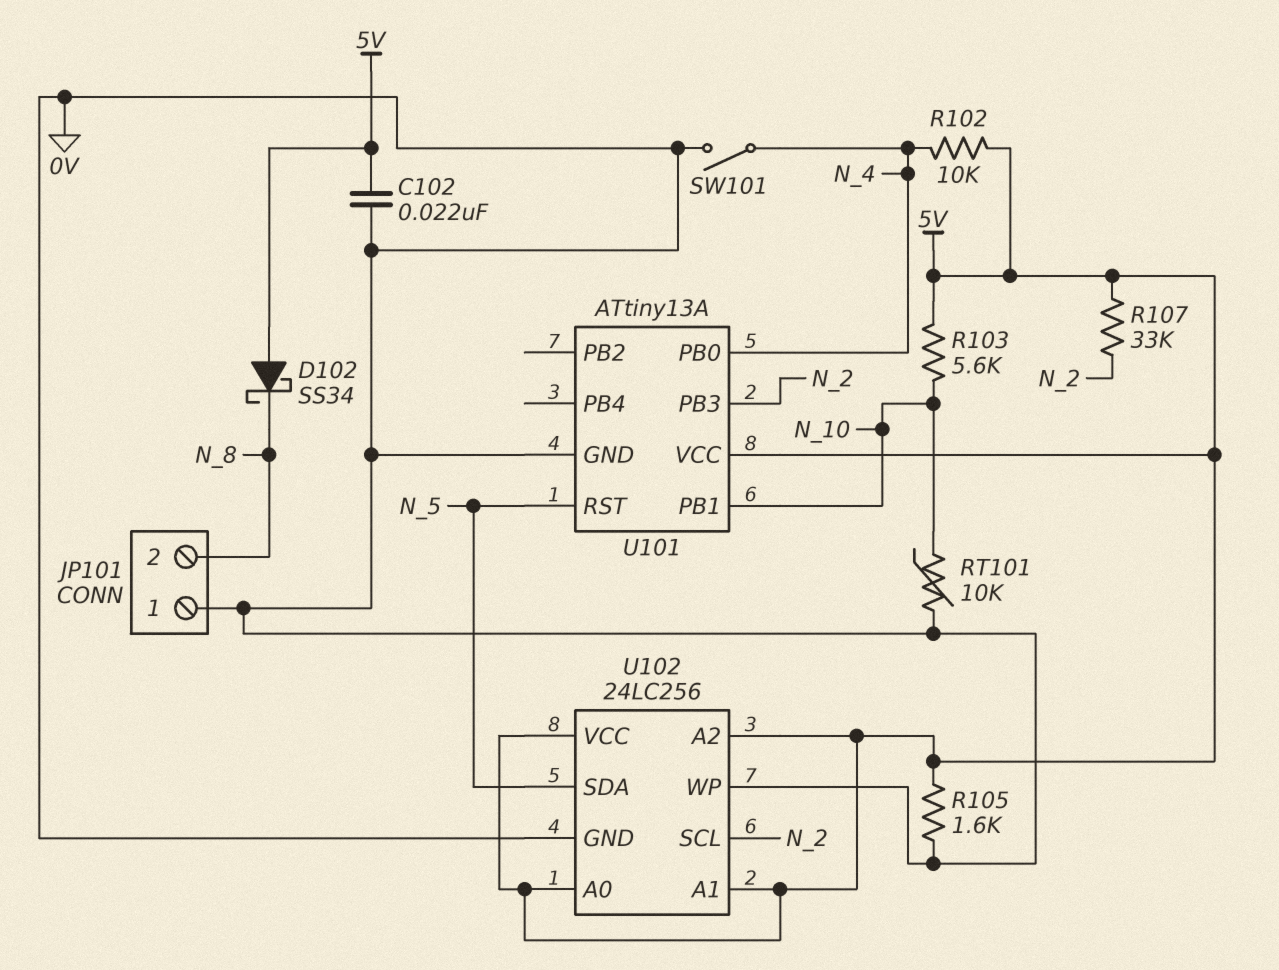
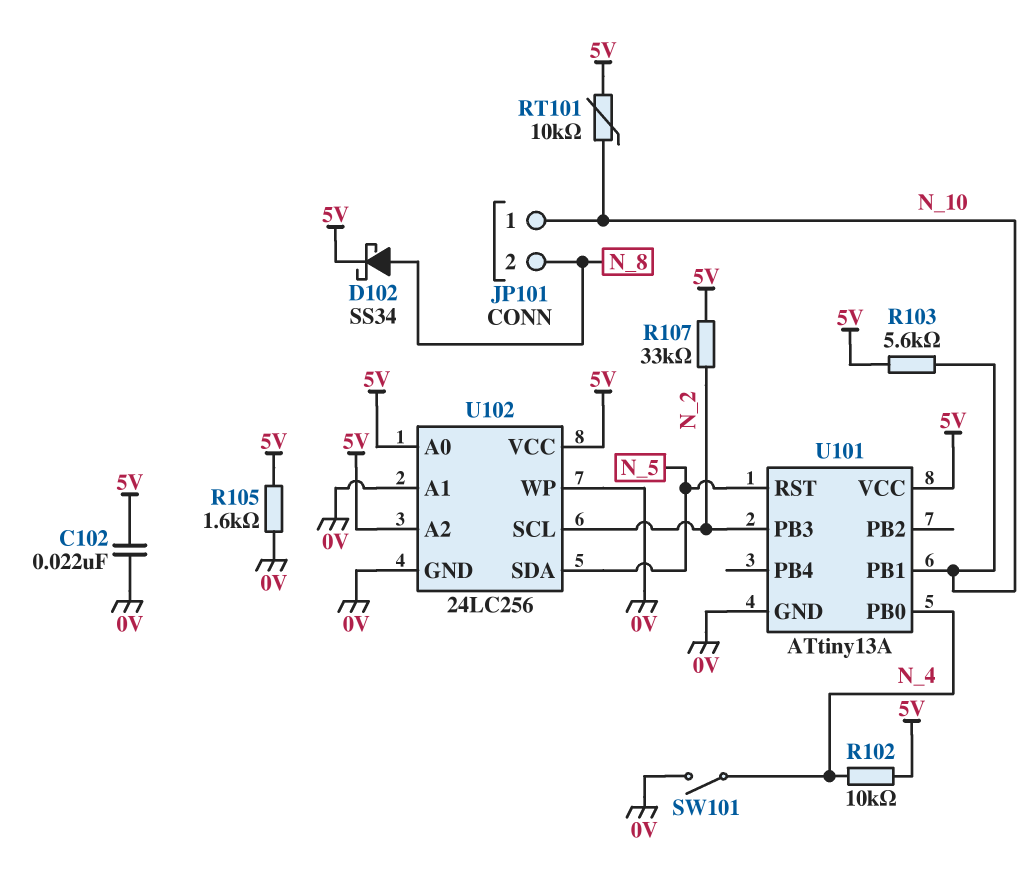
D102: schottky SS34 (A 5V, K N_8) -> schottky SS34 (A N_8, K 5V)
JP101 pin 1: 0V -> N_10
RT101: 10k (0V, N_10) -> 10k (5V, N_10)
U102 pin A1: 5V -> 0V

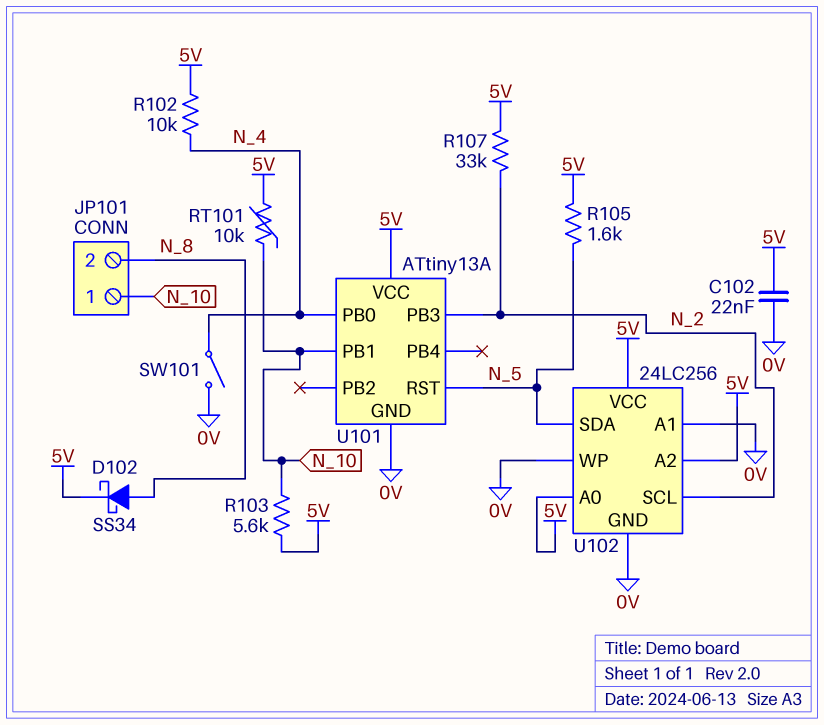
R105: 1.6k (0V, 5V) -> 1.6k (5V, N_5)

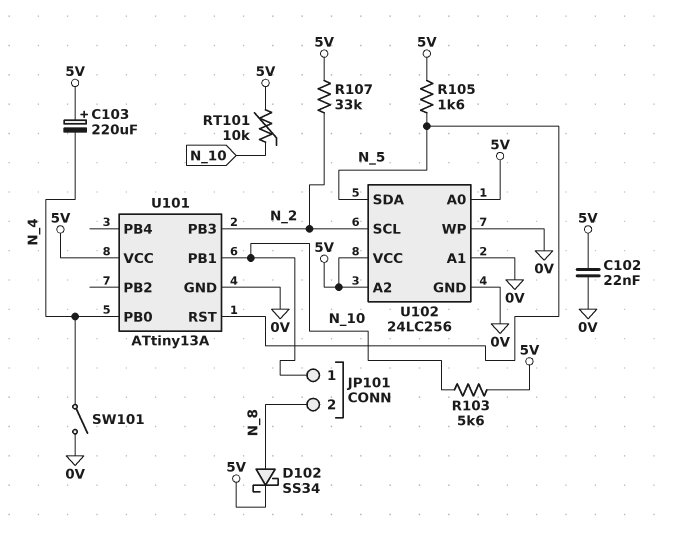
C103: none -> 220uF (plus 5V, minus N_4)
R102: 10k (5V, N_4) -> none

